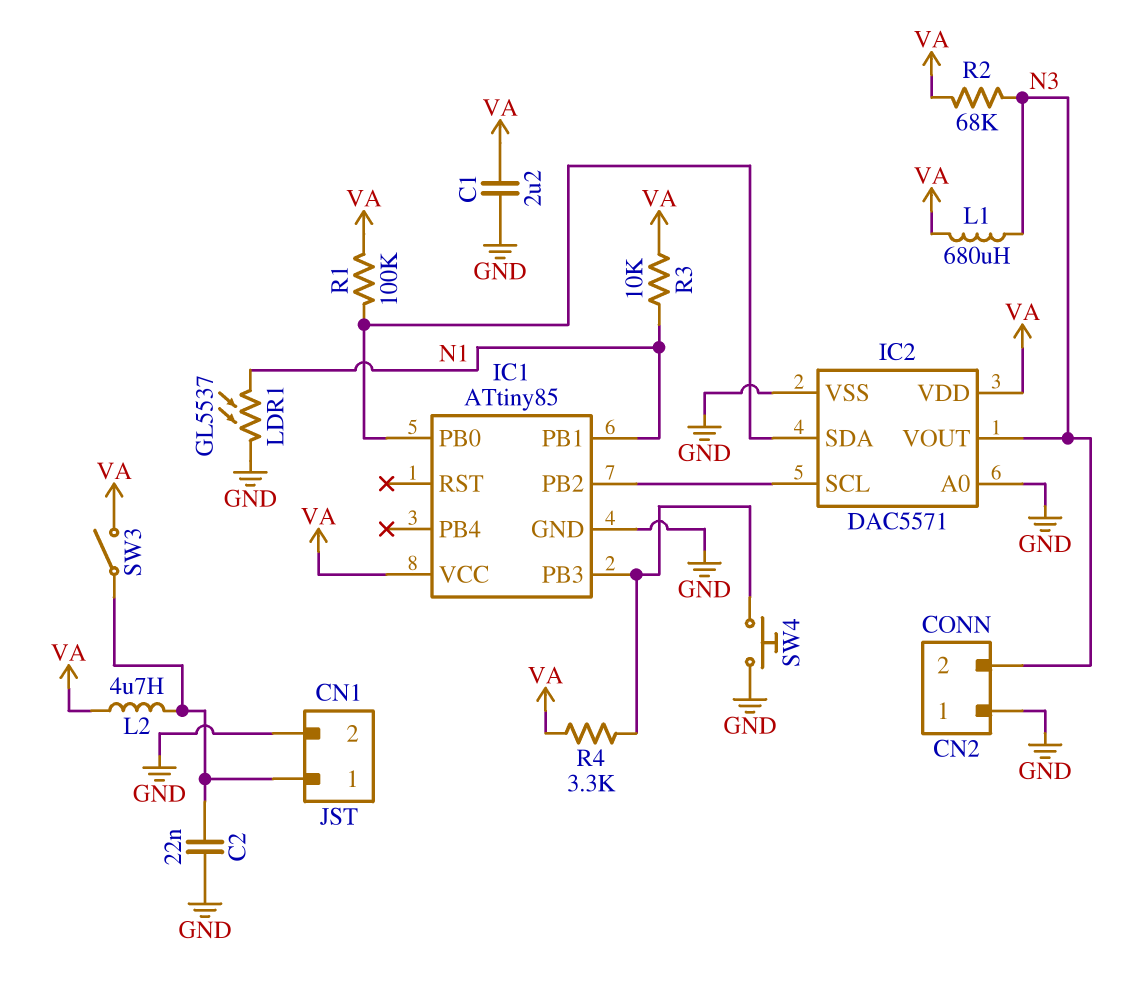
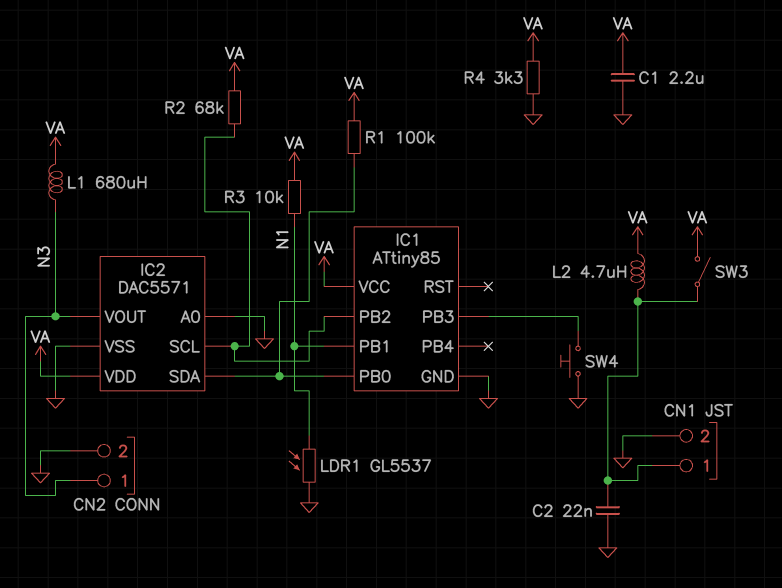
CN2 pin 1: GND -> N3
CN2 pin 2: N3 -> GND
R2: 68k (N3, VA) -> 68k (IC1/PB2, VA)
R4: 3.3k (IC1/PB3, VA) -> 3.3k (GND, VA)

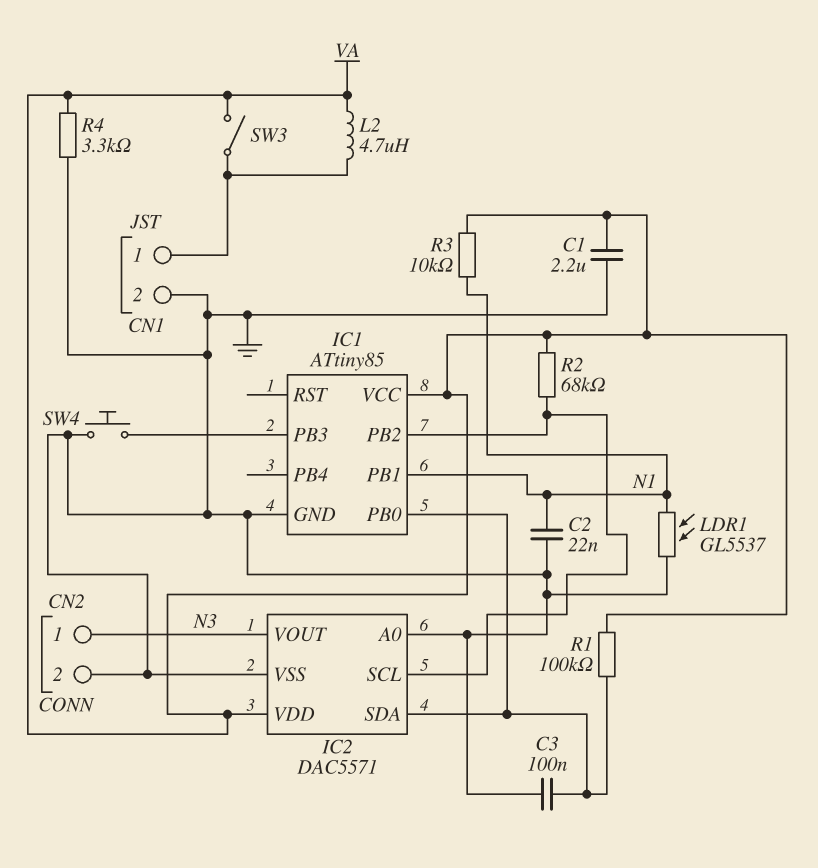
C2: 22nF (CN1/1, GND) -> 22nF (GND, N1)
C3: none -> 100nF (GND, IC1/PB0)
L1: 680uH (N3, VA) -> none

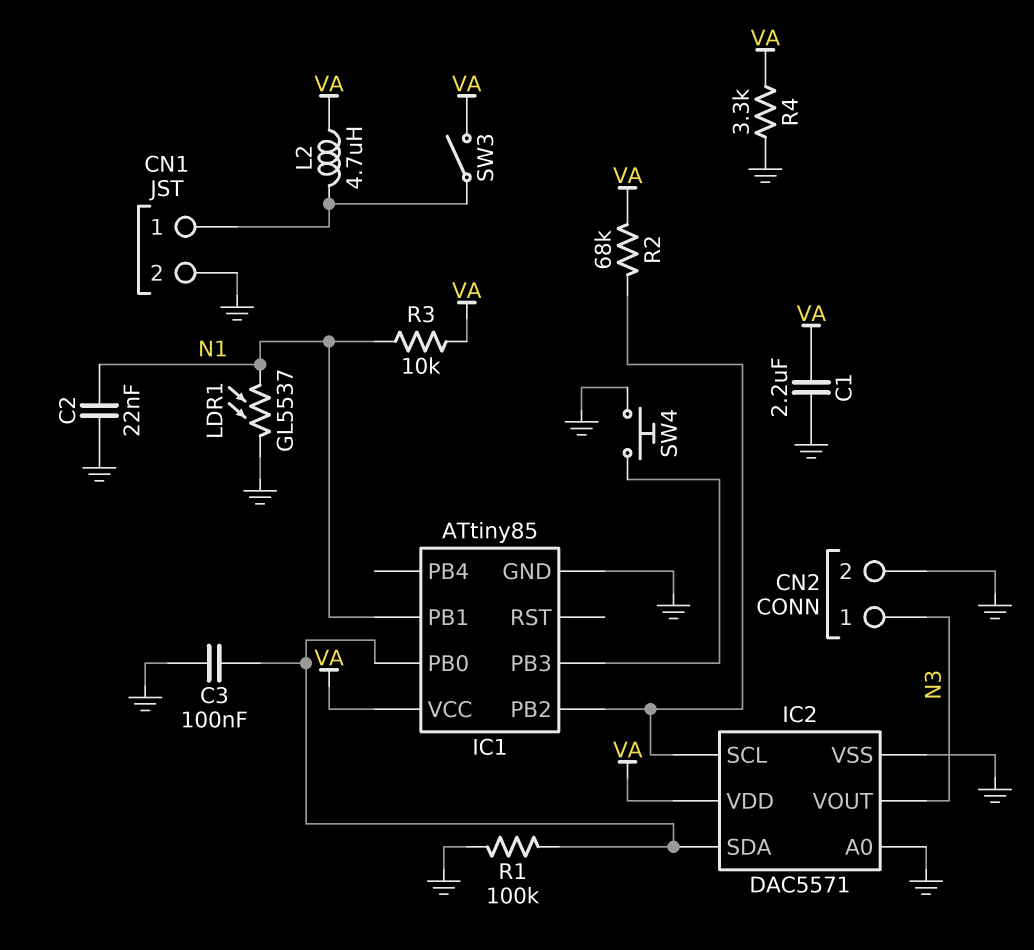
R1: 100k (IC1/PB0, VA) -> 100k (GND, IC1/PB0)

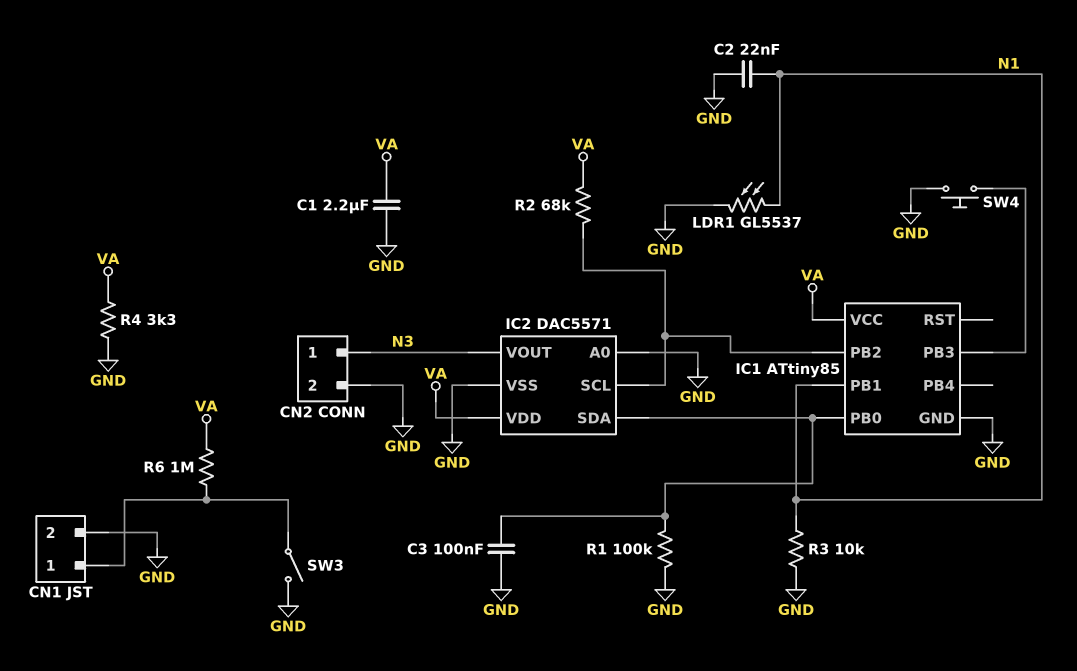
L2: 4.7uH (CN1/1, VA) -> none
R3: 10k (N1, VA) -> 10k (GND, N1)
R6: none -> 1M (CN1/1, VA)
SW3: switch (CN1/1, VA) -> switch (CN1/1, GND)

